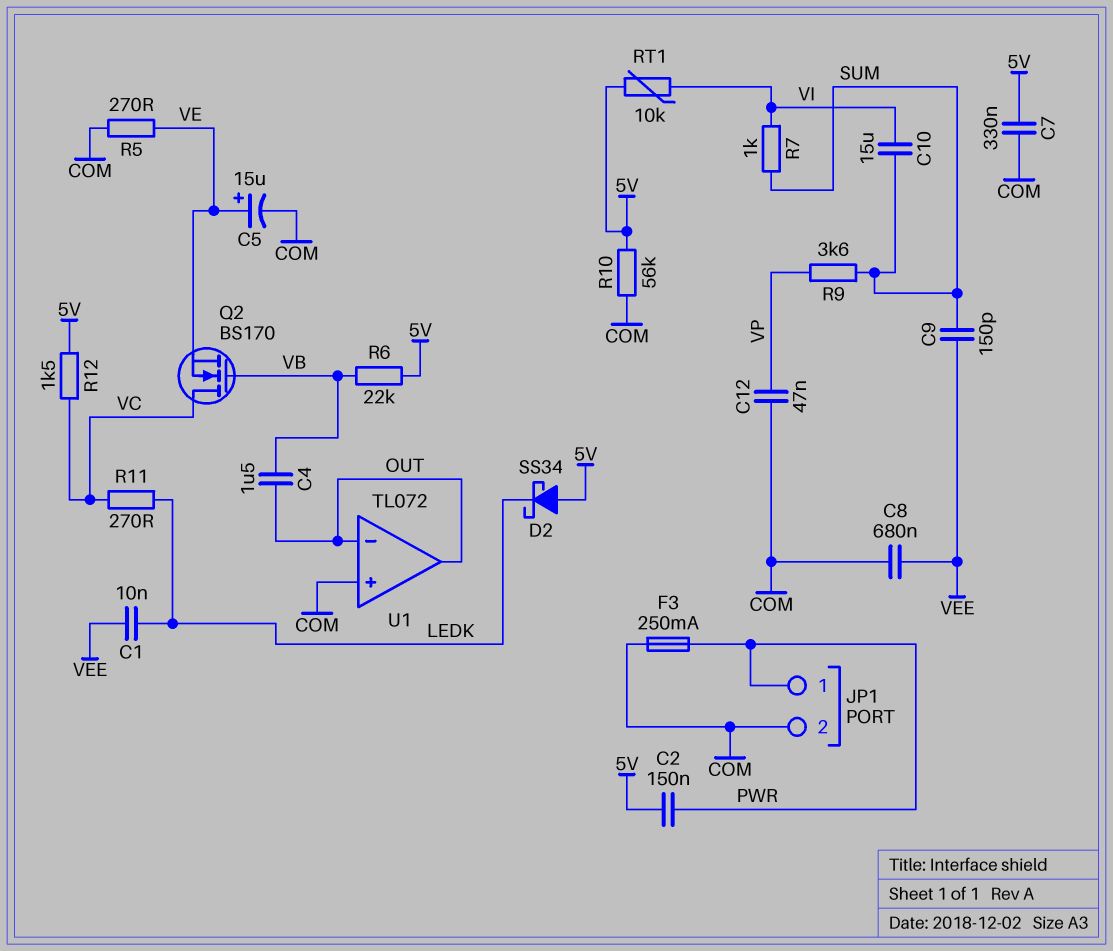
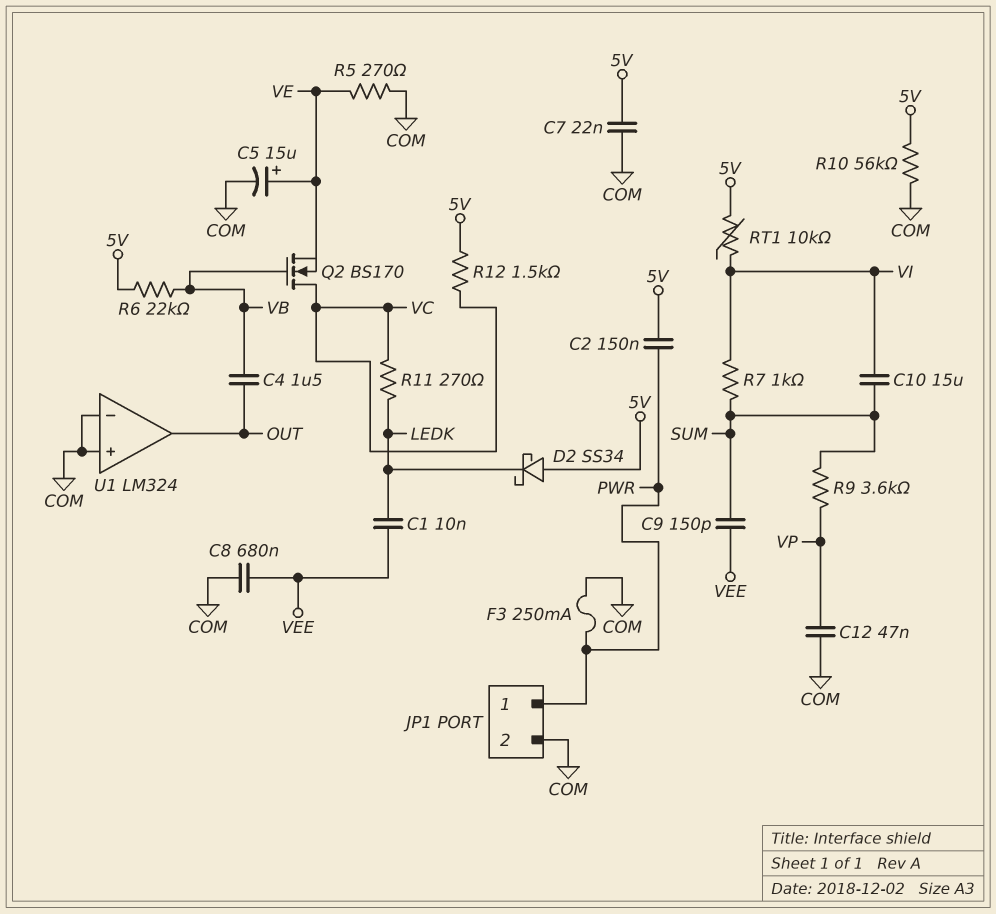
C7: 330nF (5V, COM) -> 22nF (5V, COM)
U1: TL072 -> LM324
U1 pin in-: OUT -> COM

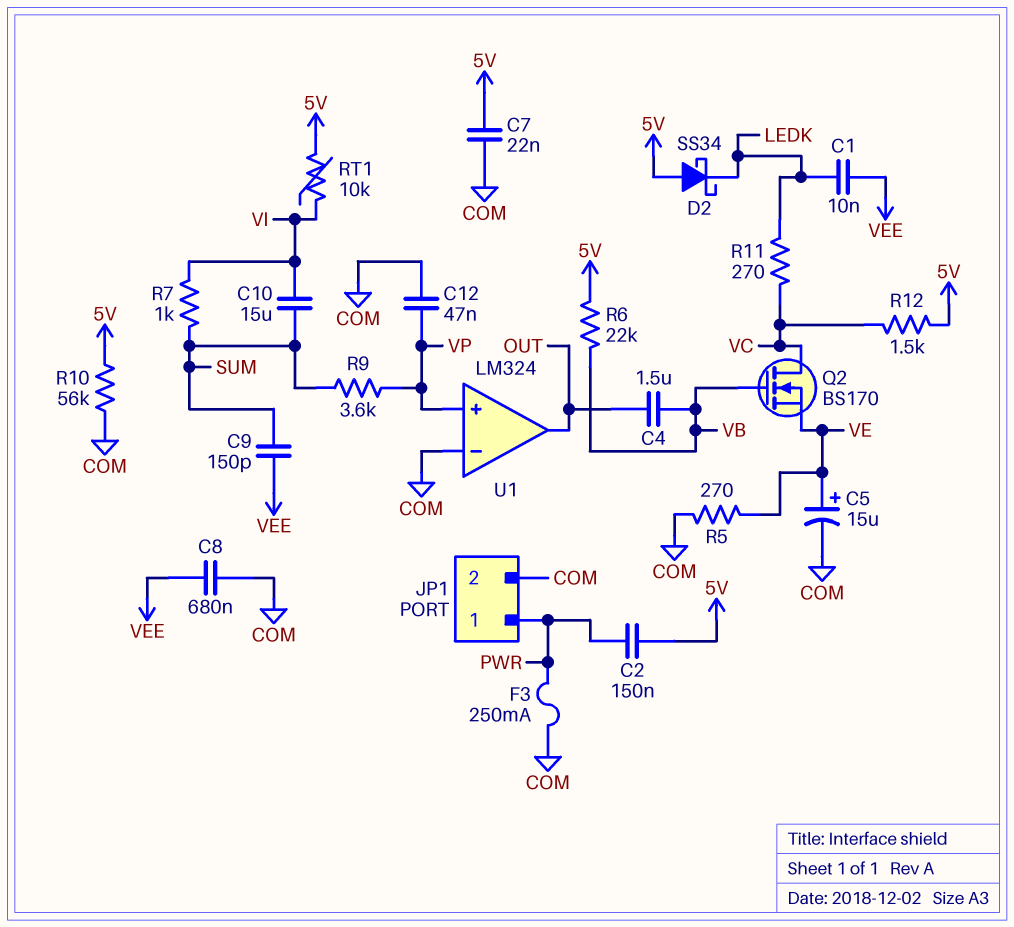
U1 pin in+: COM -> VP

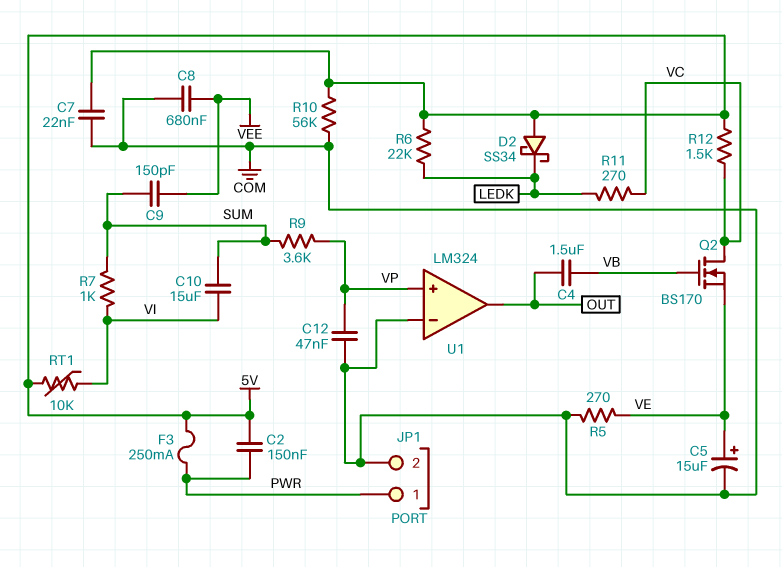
C1: 10nF (LEDK, VEE) -> none
F3: 250mA (COM, PWR) -> 250mA (5V, PWR)
R6: 22k (5V, VB) -> 22k (5V, LEDK)

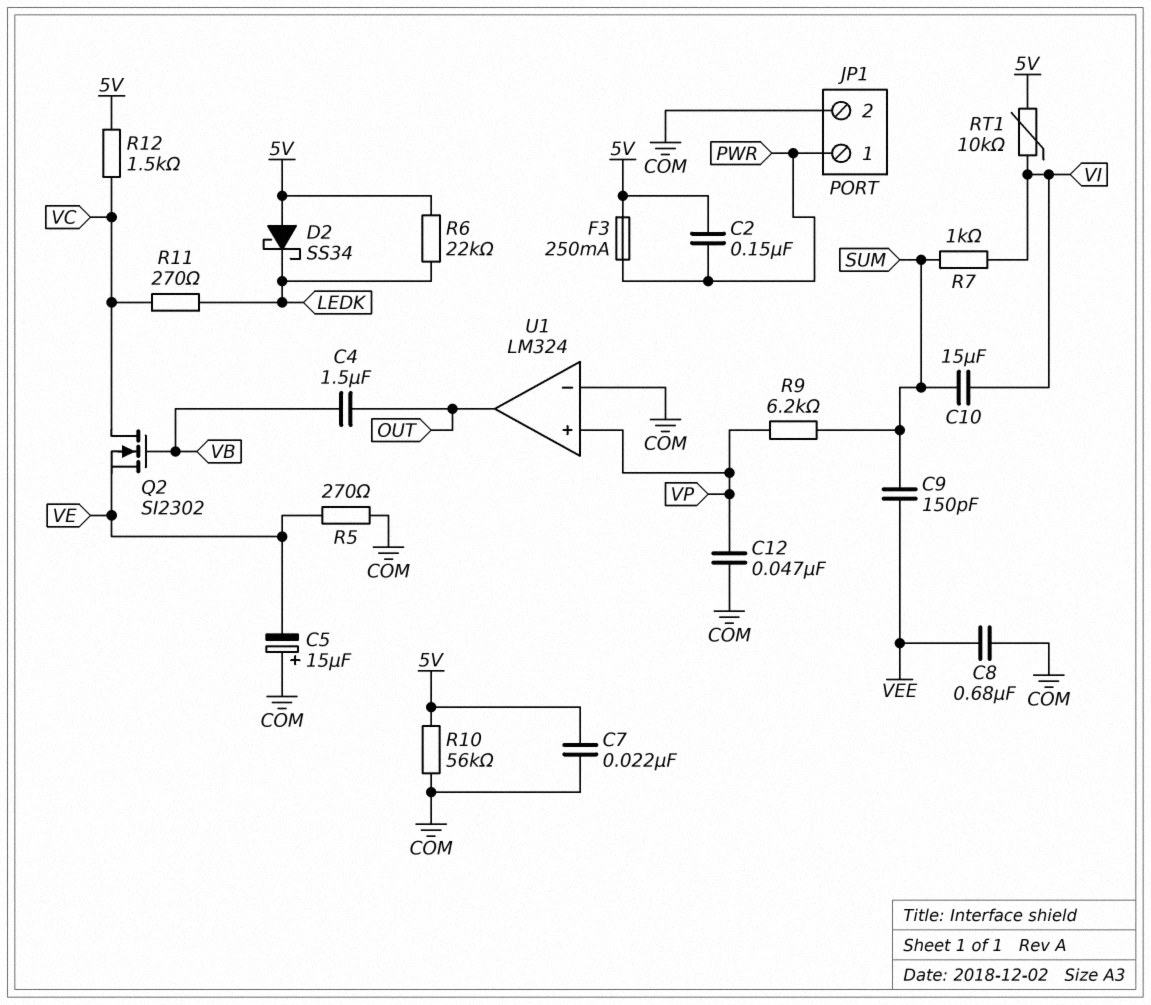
C5: 15uF (plus VE, minus COM) -> 15uF (plus COM, minus VE)
Q2: NMOS BS170 (G VB, D VC, S VE) -> NMOS SI2302 (G VB, D VC, S VE)
R9: 3.6k (SUM, VP) -> 6.2k (SUM, VP)

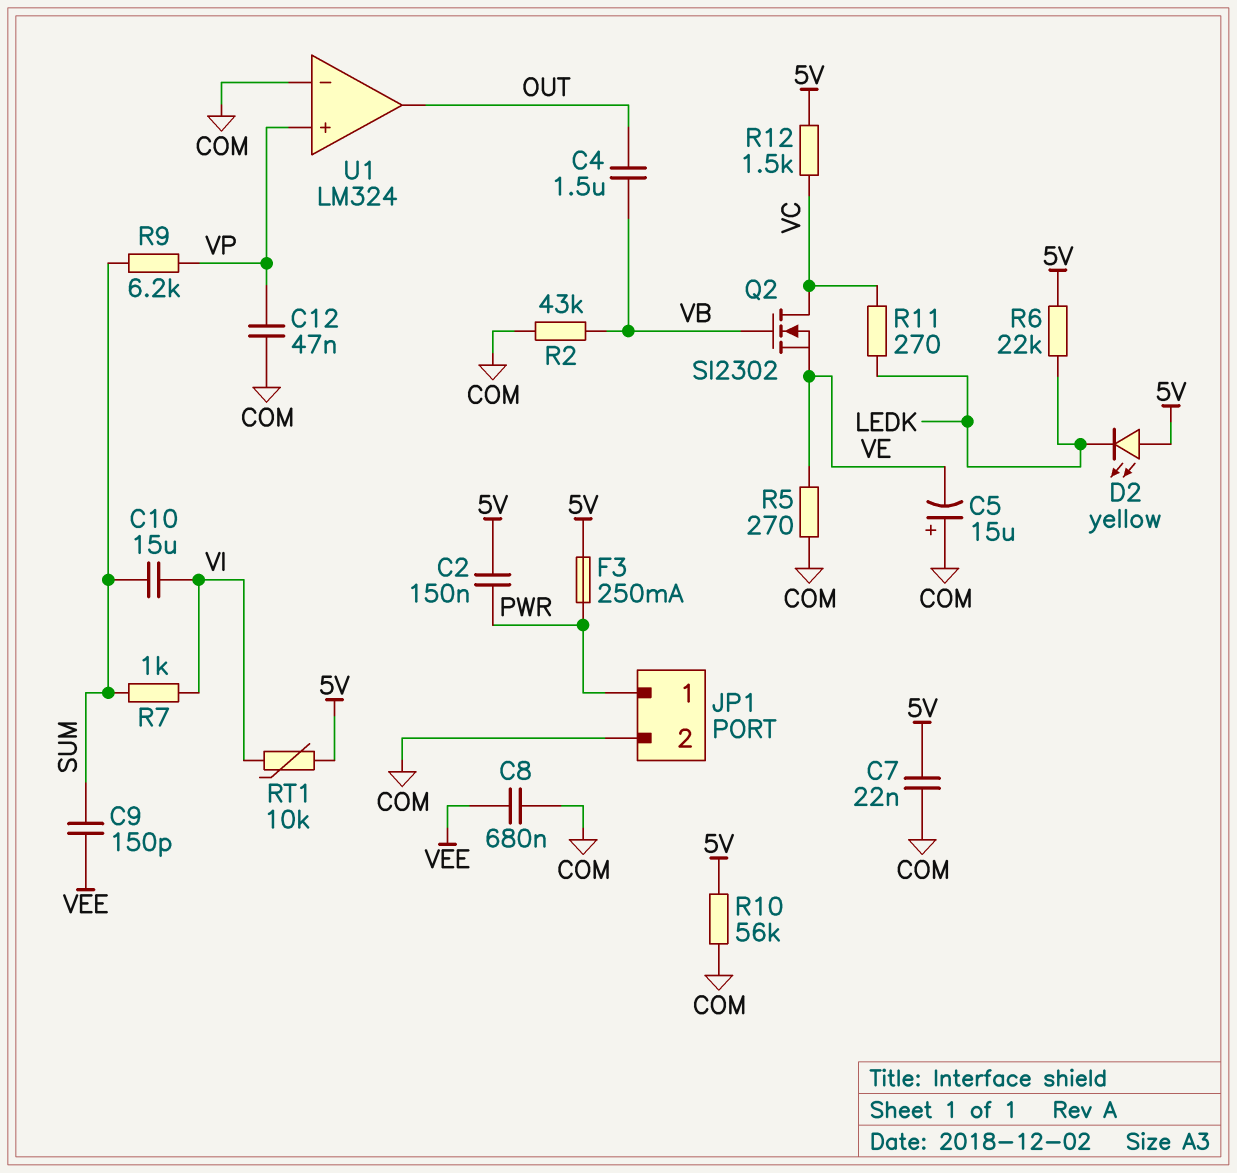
D2: schottky SS34 (A 5V, K LEDK) -> LED yellow (A 5V, K LEDK)
R2: none -> 43k (COM, VB)

